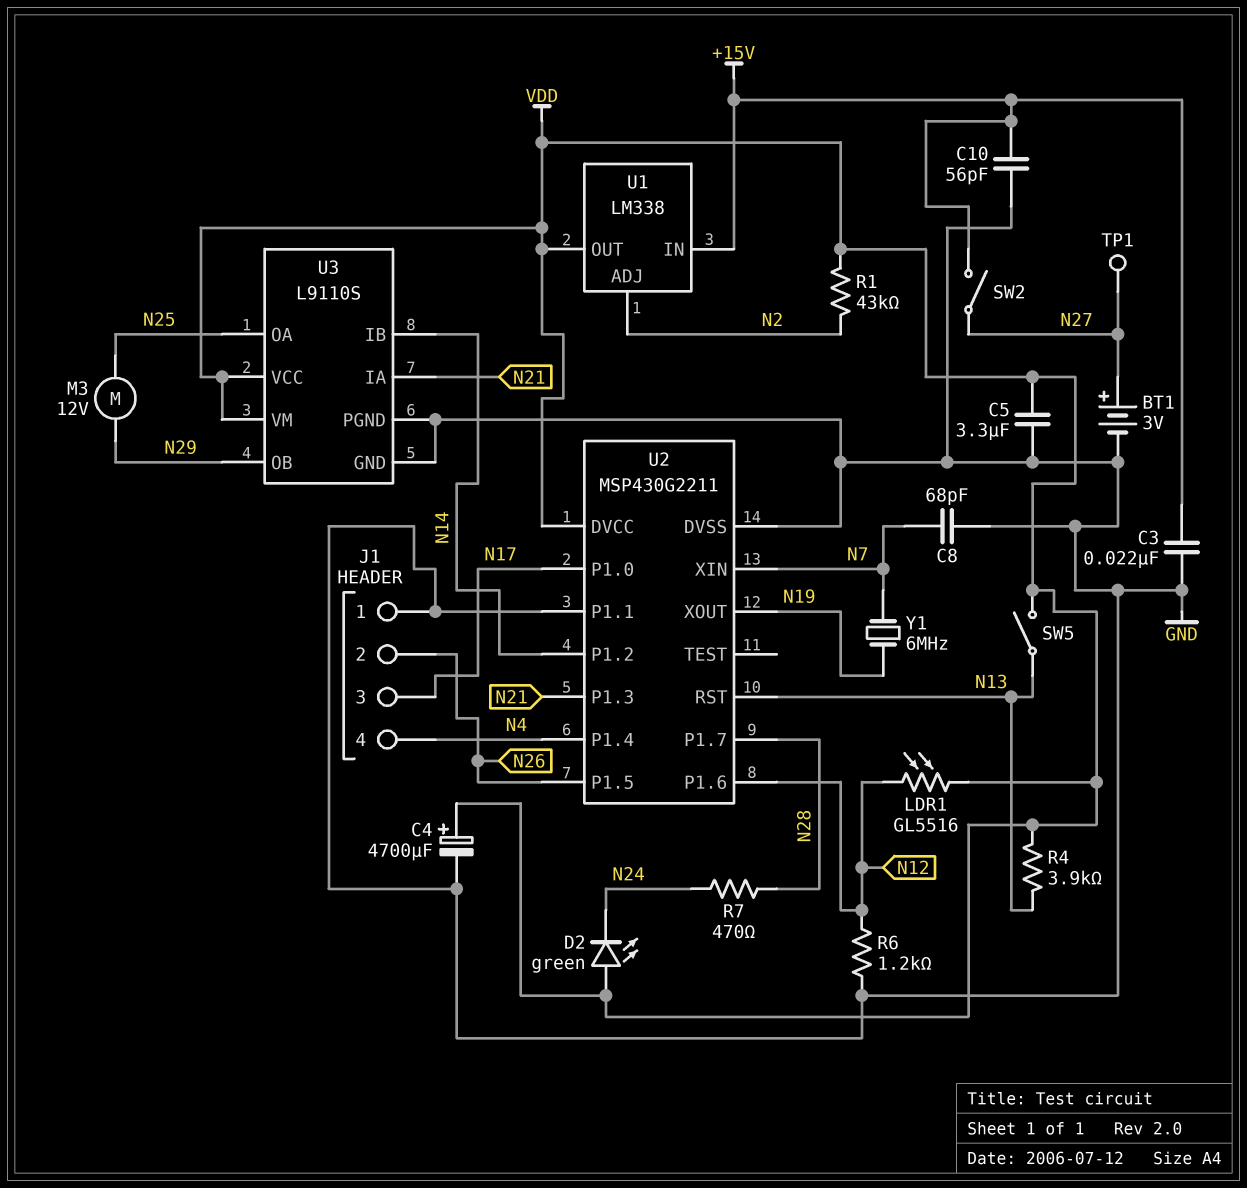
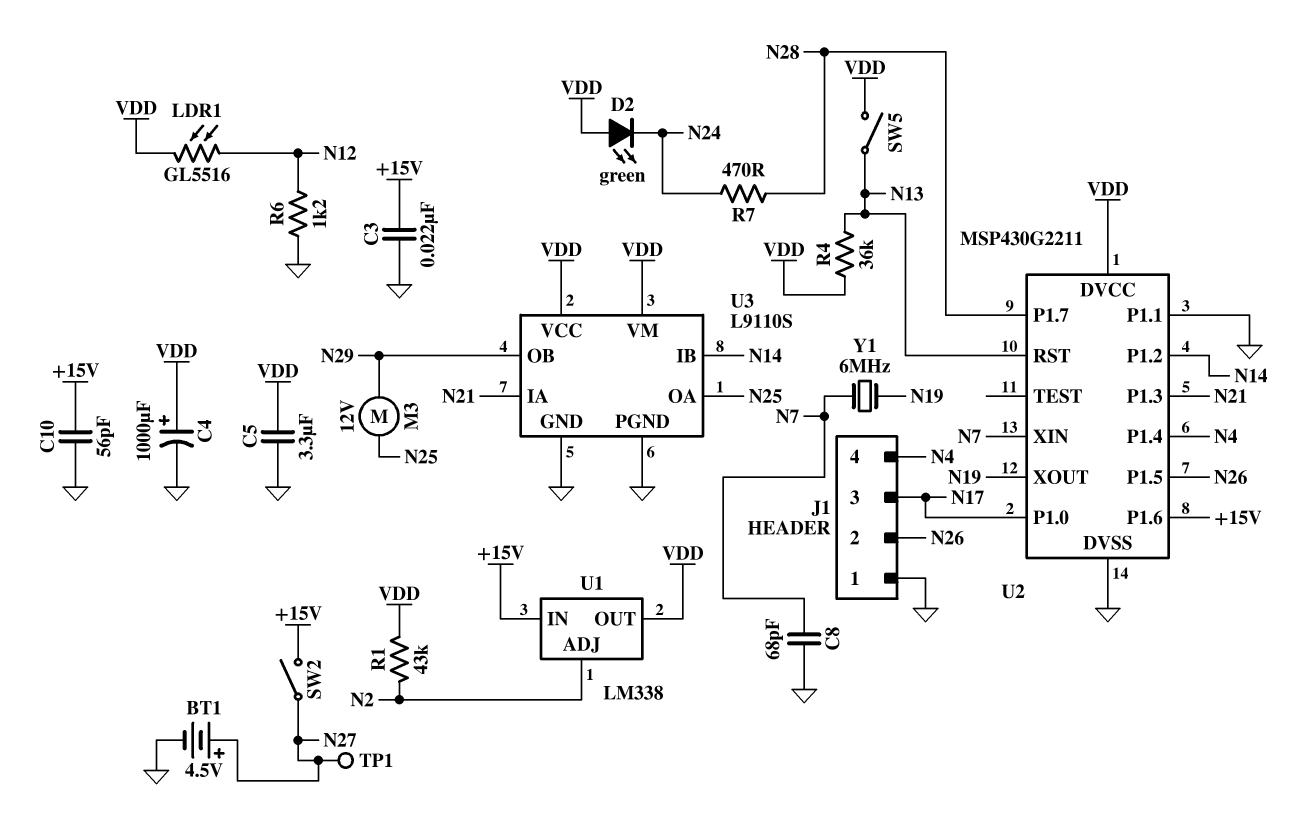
BT1: 3V (plus N27, minus GND) -> 4.5V (plus N27, minus GND)
C4: 4700uF (plus VDD, minus GND) -> 1000uF (plus VDD, minus GND)
R4: 3.9k (N13, VDD) -> 36k (N13, VDD)
U2 pin P1.6: N12 -> +15V

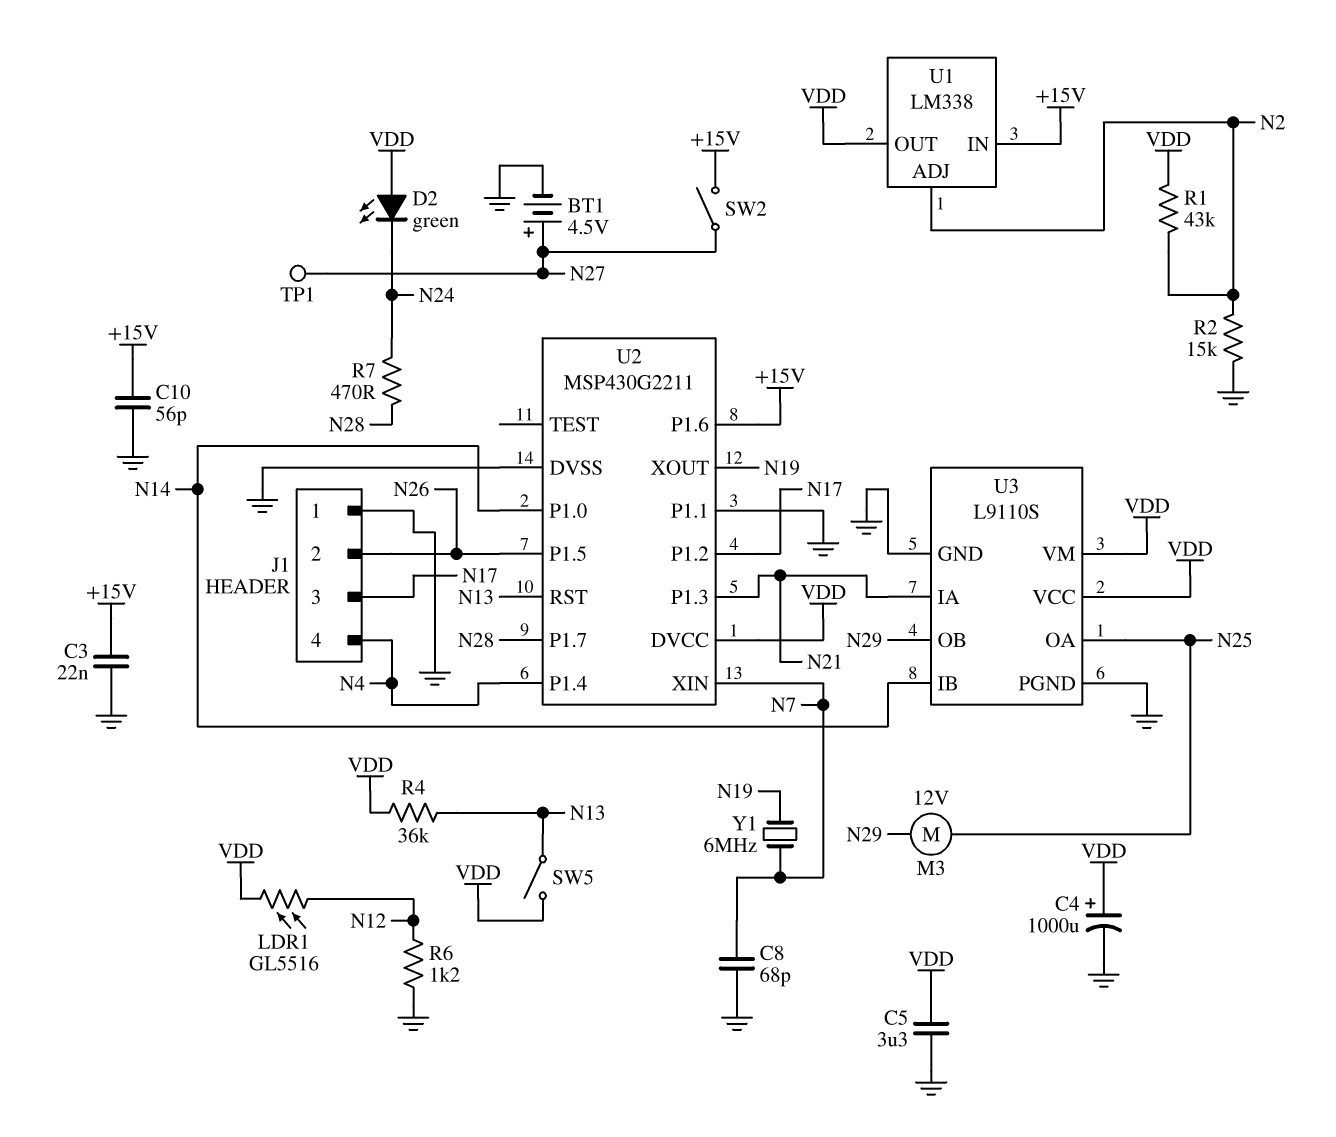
R2: none -> 15k (GND, N2)
U2 pin P1.0: N17 -> N14
U2 pin P1.2: N14 -> N17

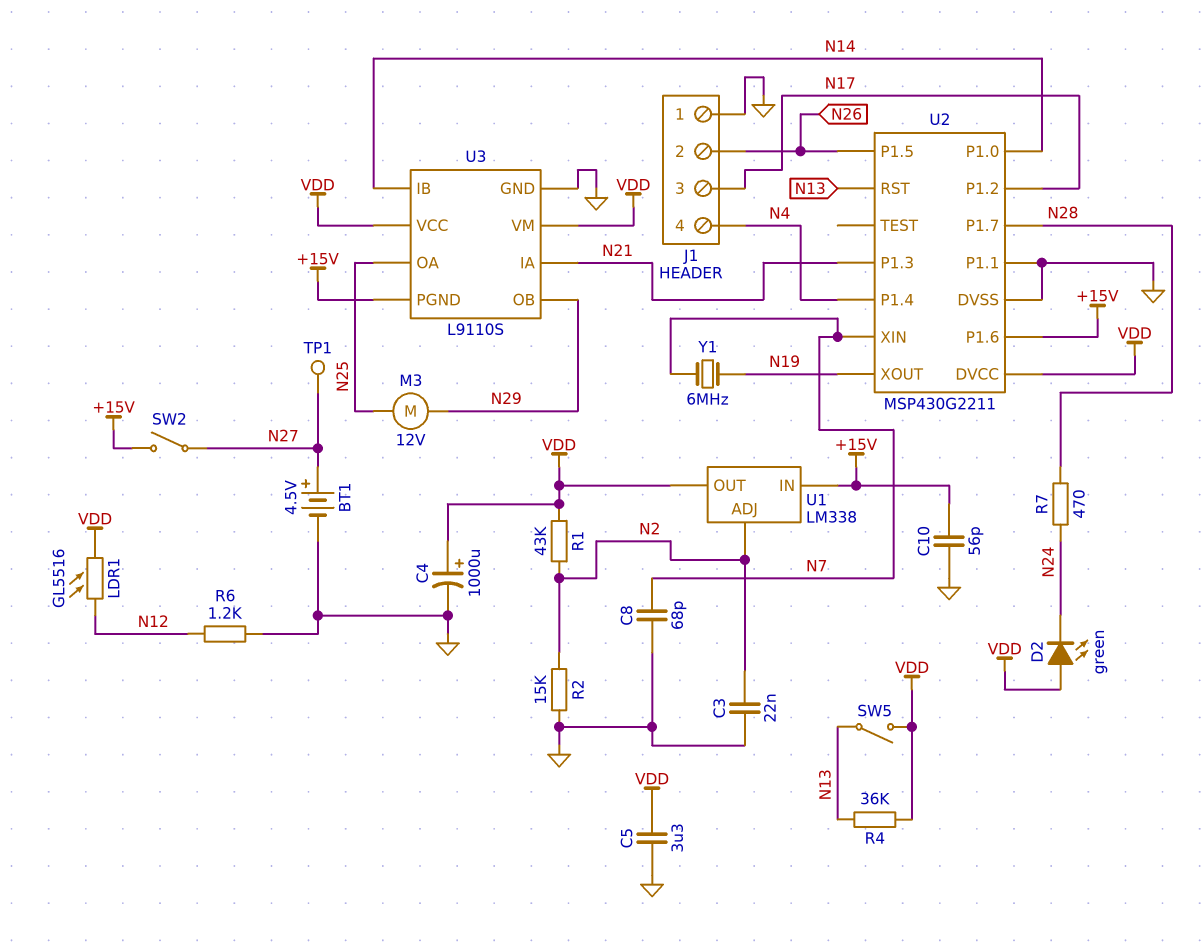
C3: 22nF (+15V, GND) -> 22nF (GND, N2)
U3 pin PGND: GND -> +15V

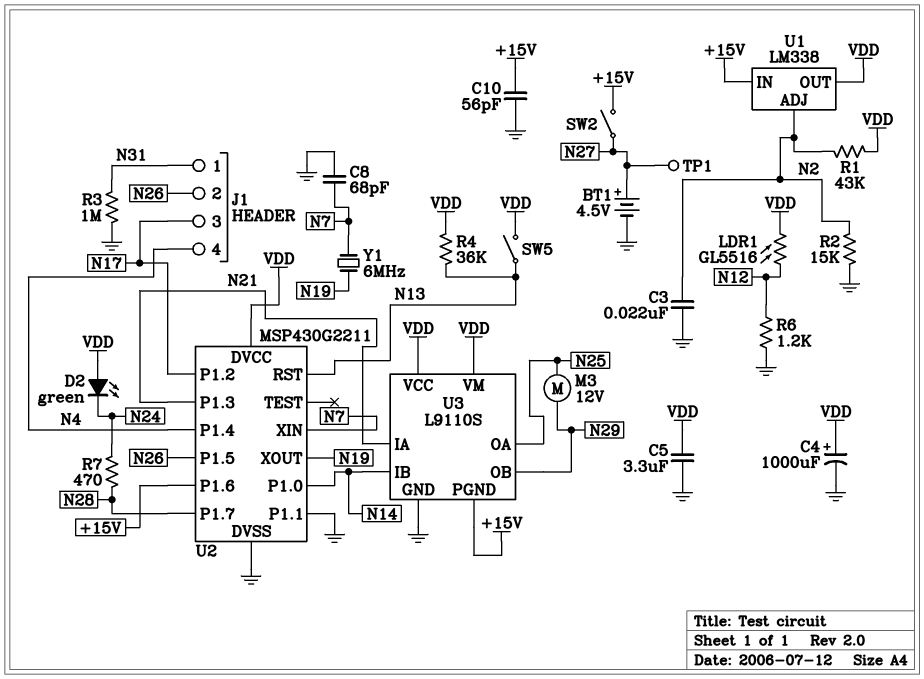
J1 pin 1: GND -> N31
R3: none -> 1M (GND, N31)

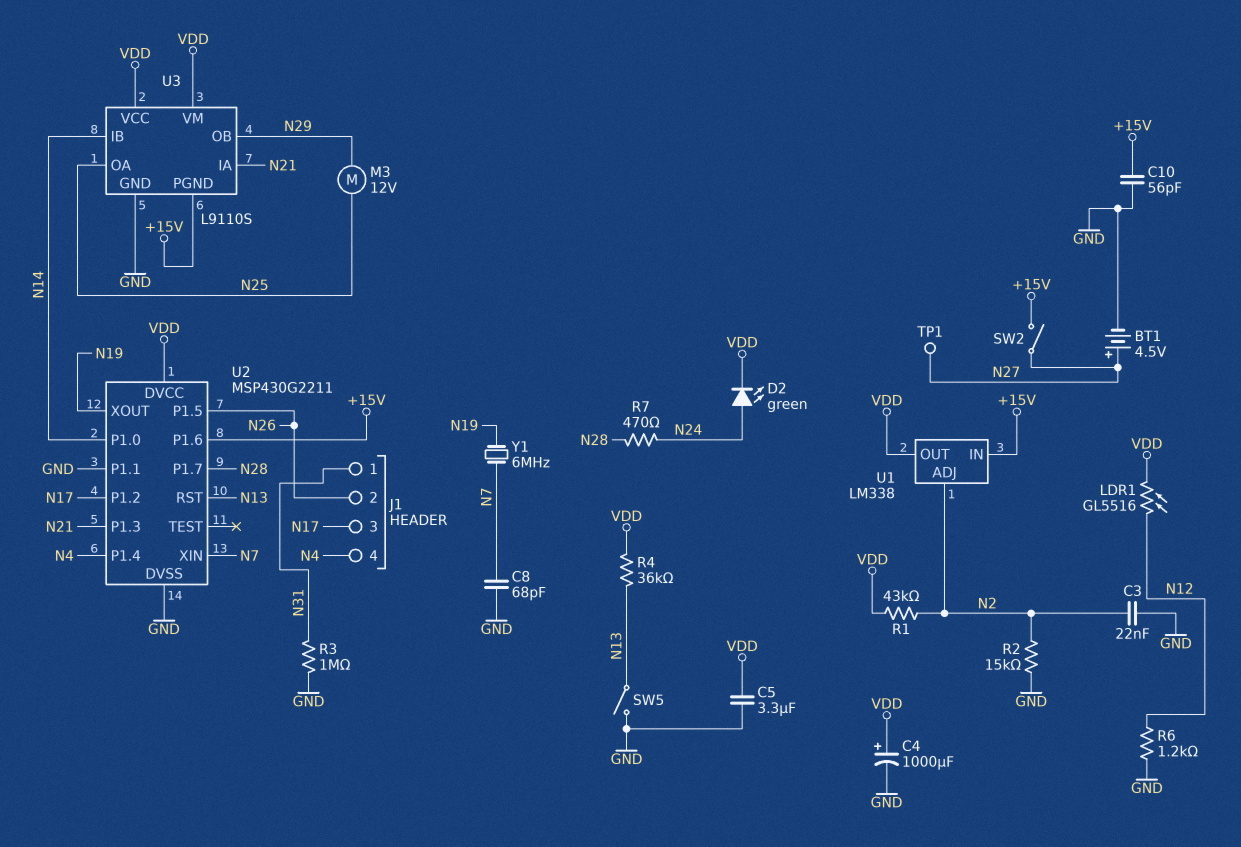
D2: LED green (A VDD, K N24) -> LED green (A N24, K VDD)
SW5: switch (N13, VDD) -> switch (GND, N13)

